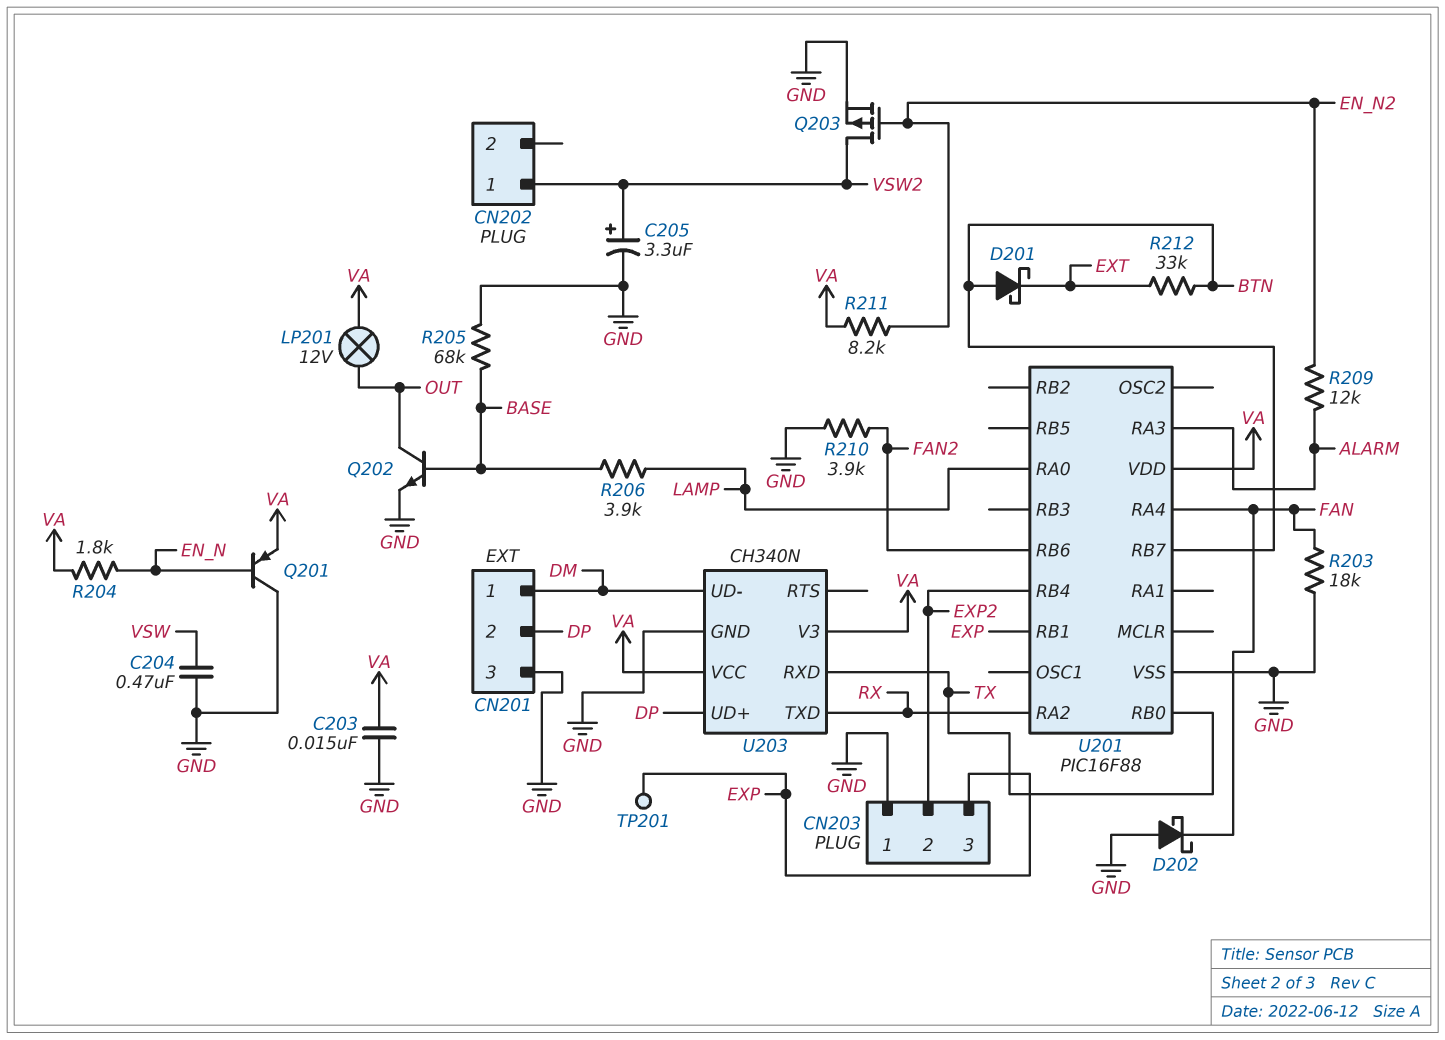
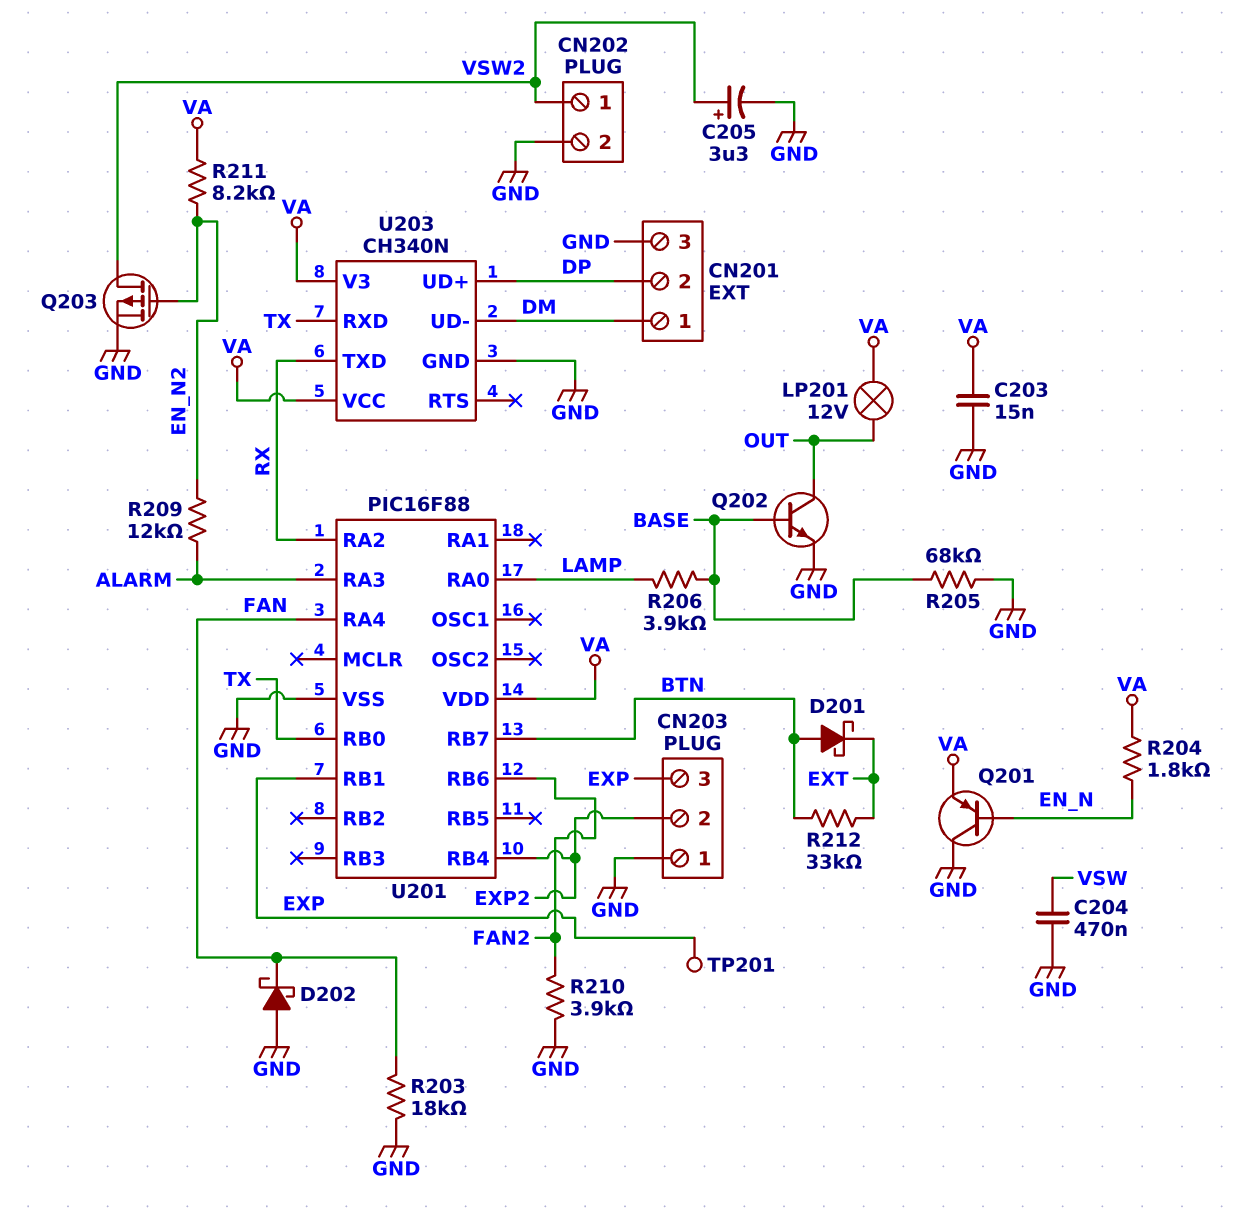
CN202 pin 2: none -> GND

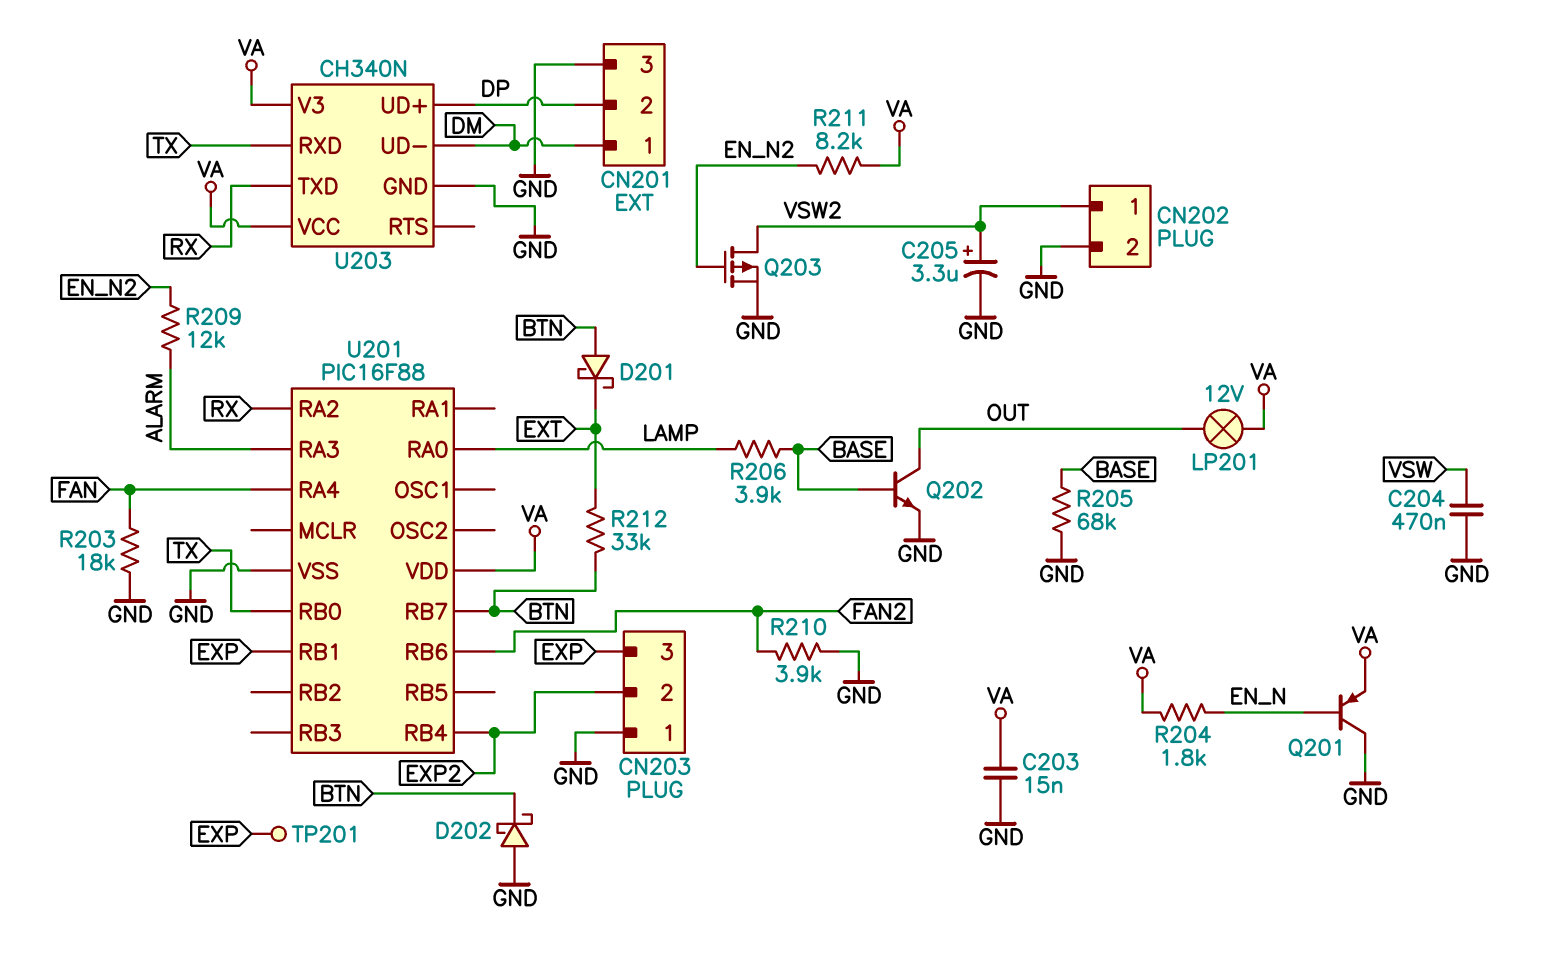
D202: schottky (A GND, K FAN) -> schottky (A GND, K BTN)

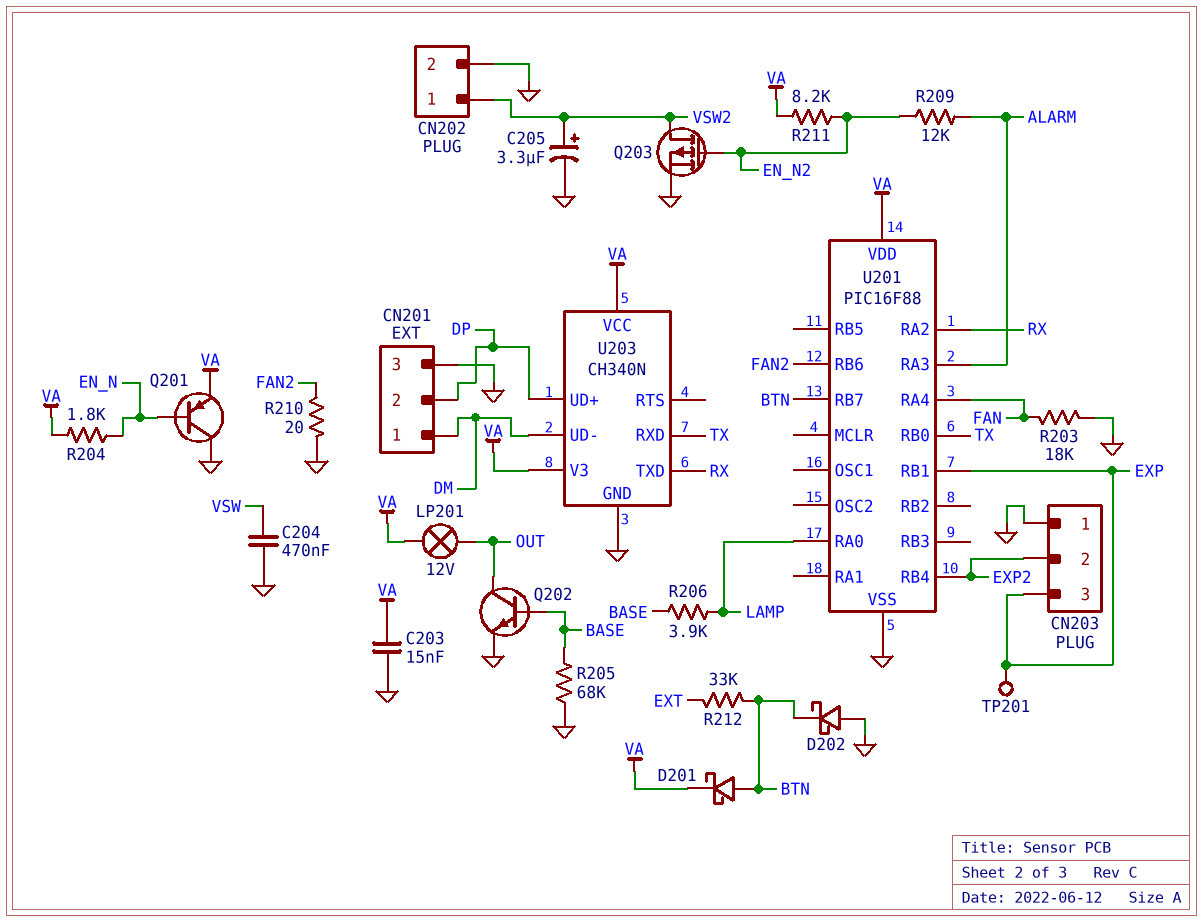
D201: schottky (A BTN, K EXT) -> schottky (A BTN, K VA)
R210: 3.9k (FAN2, GND) -> 20 (FAN2, GND)

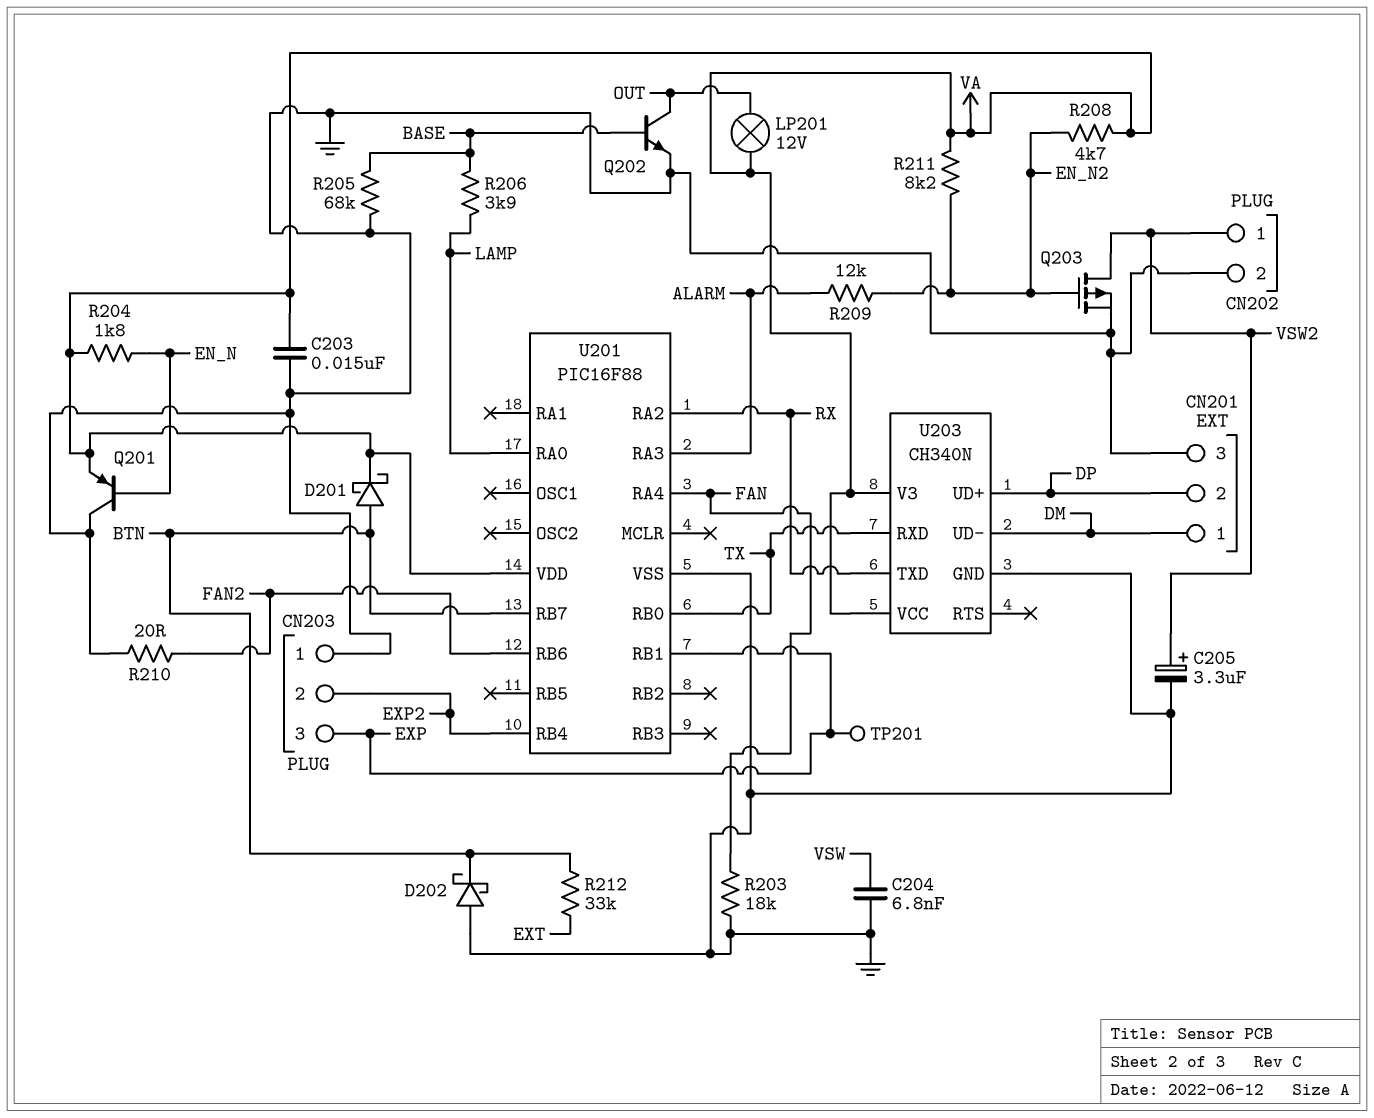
C204: 470nF (GND, VSW) -> 6.8nF (GND, VSW)
R208: none -> 4.7k (EN_N2, VA)

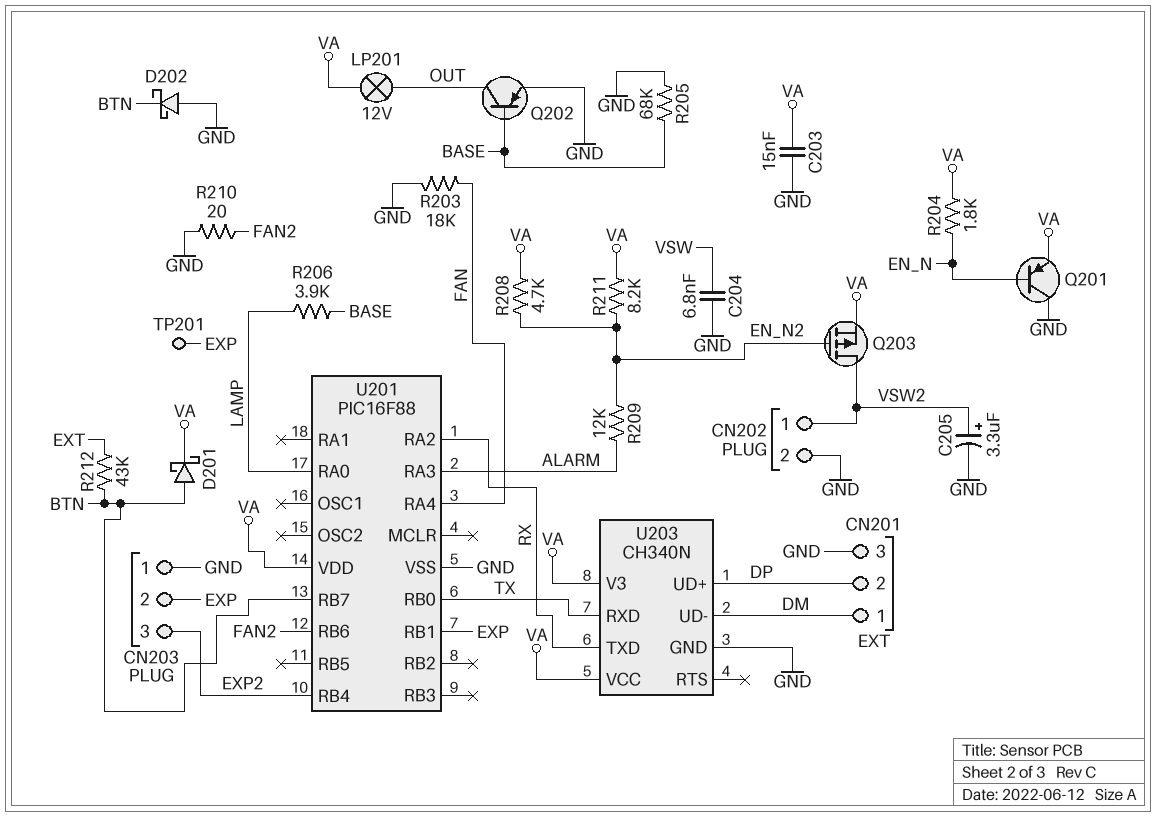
CN203 pin 2: EXP2 -> EXP
CN203 pin 3: EXP -> EXP2
Q202: NPN (B BASE, C OUT, E GND) -> PNP (B BASE, C OUT, E GND)
Q203: PMOS (G EN_N2, D VSW2, S GND) -> PMOS (G EN_N2, D VSW2, S VA)
R212: 33k (BTN, EXT) -> 43k (BTN, EXT)

